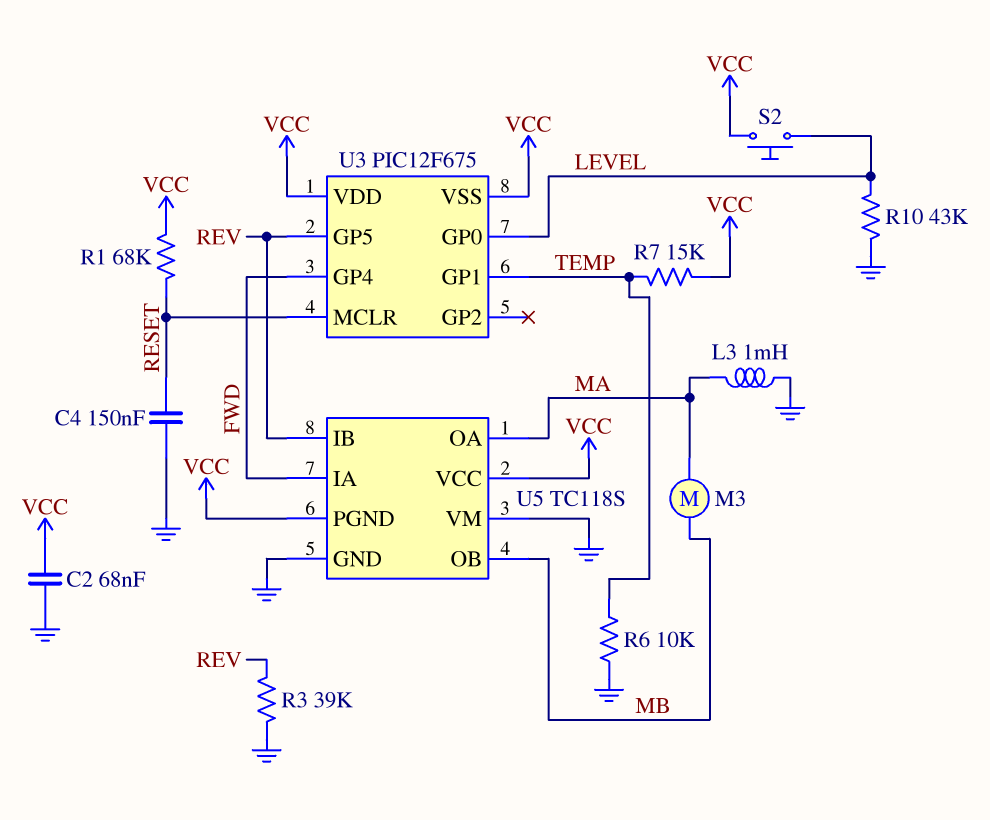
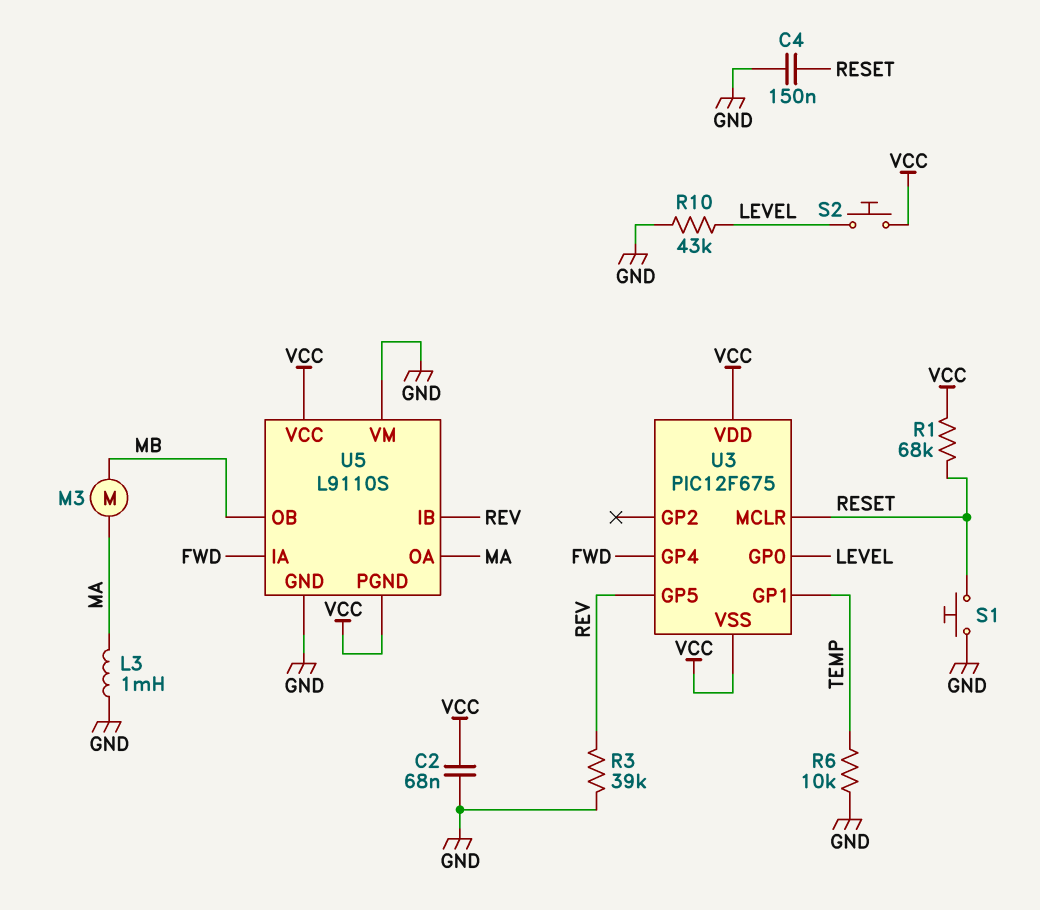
R7: 15k (TEMP, VCC) -> none
S1: none -> button (GND, RESET)
U5: TC118S -> L9110S

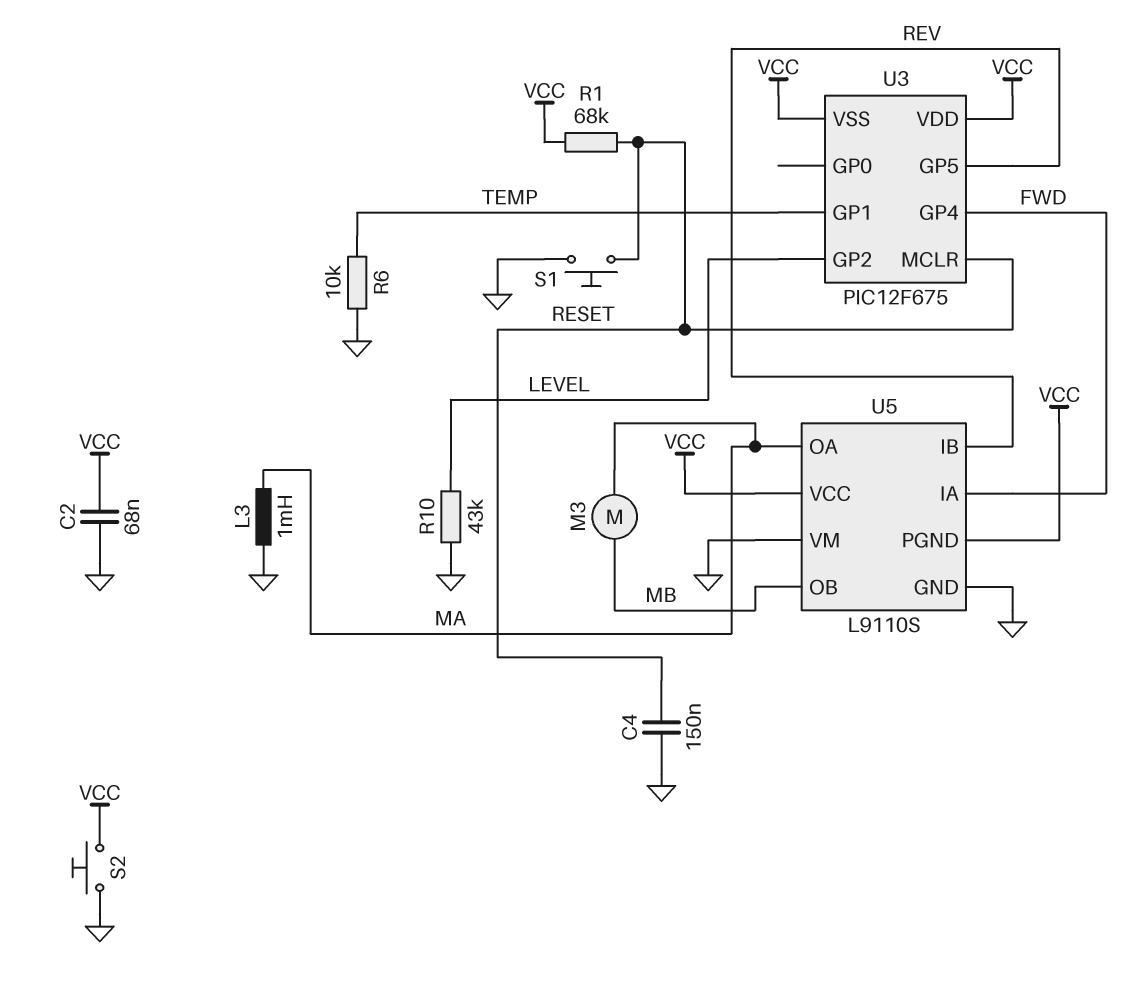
R3: 39k (GND, REV) -> none
S2: button (LEVEL, VCC) -> button (GND, VCC)
U3 pin GP0: LEVEL -> none
U3 pin GP2: none -> LEVEL

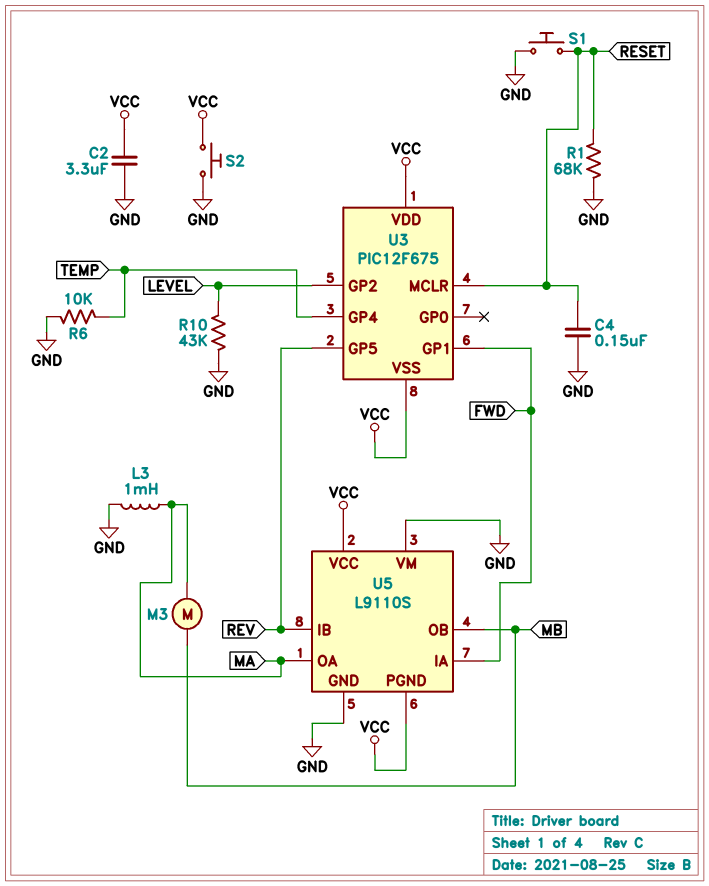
C2: 68nF (GND, VCC) -> 3.3uF (GND, VCC)
R1: 68k (RESET, VCC) -> 68k (GND, RESET)
U3 pin GP1: TEMP -> FWD
U3 pin GP4: FWD -> TEMP

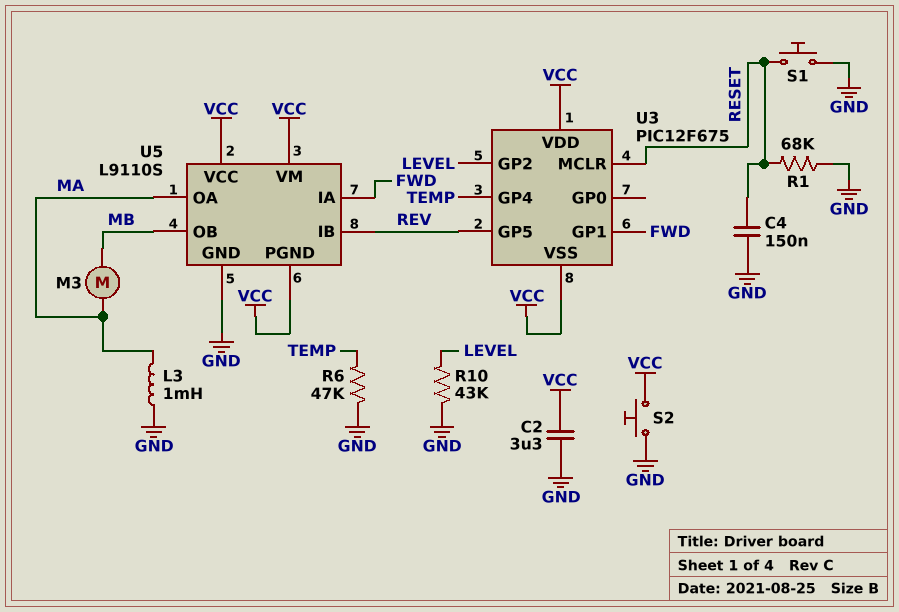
R6: 10k (GND, TEMP) -> 47k (GND, TEMP)
U5 pin VM: GND -> VCC

